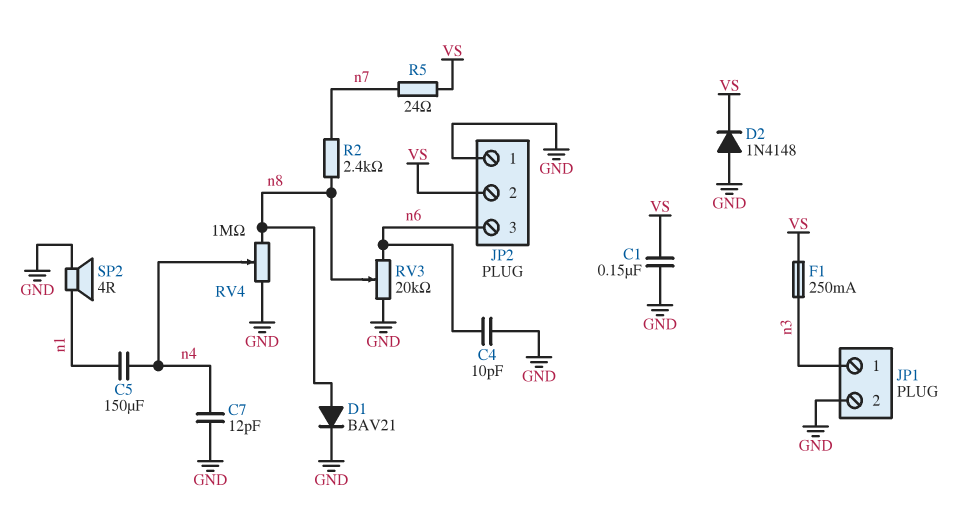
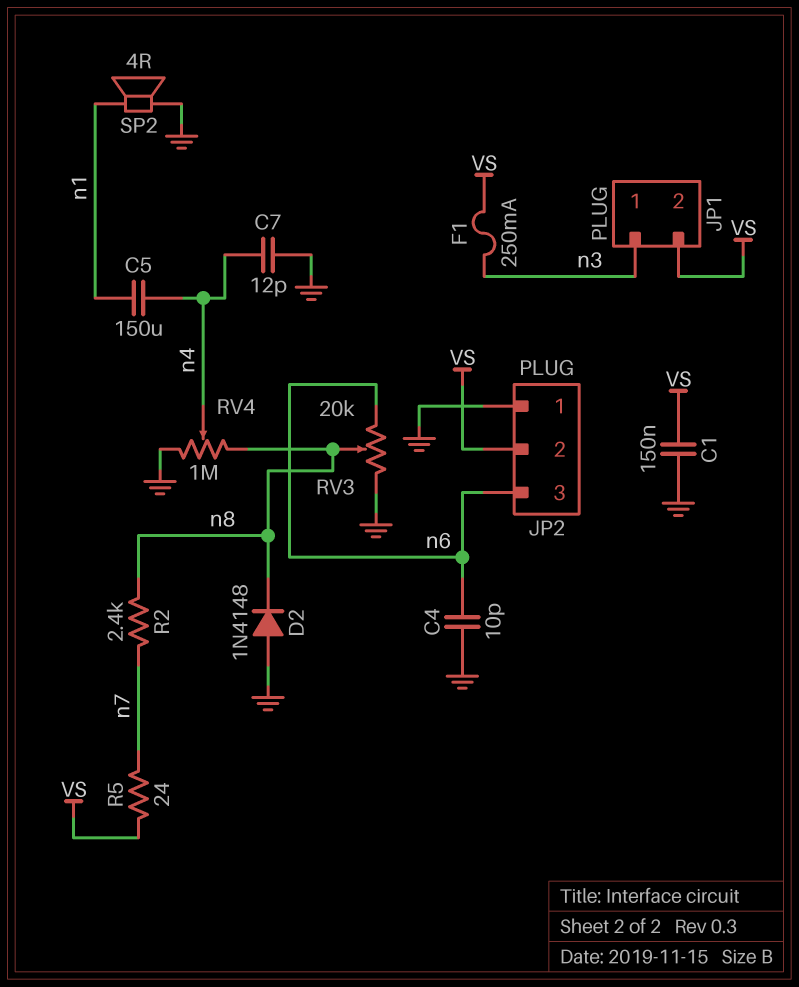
D1: diode BAV21 (A n8, K GND) -> none
D2: diode 1N4148 (A GND, K VS) -> diode 1N4148 (A GND, K n8)
JP1 pin 2: GND -> VS

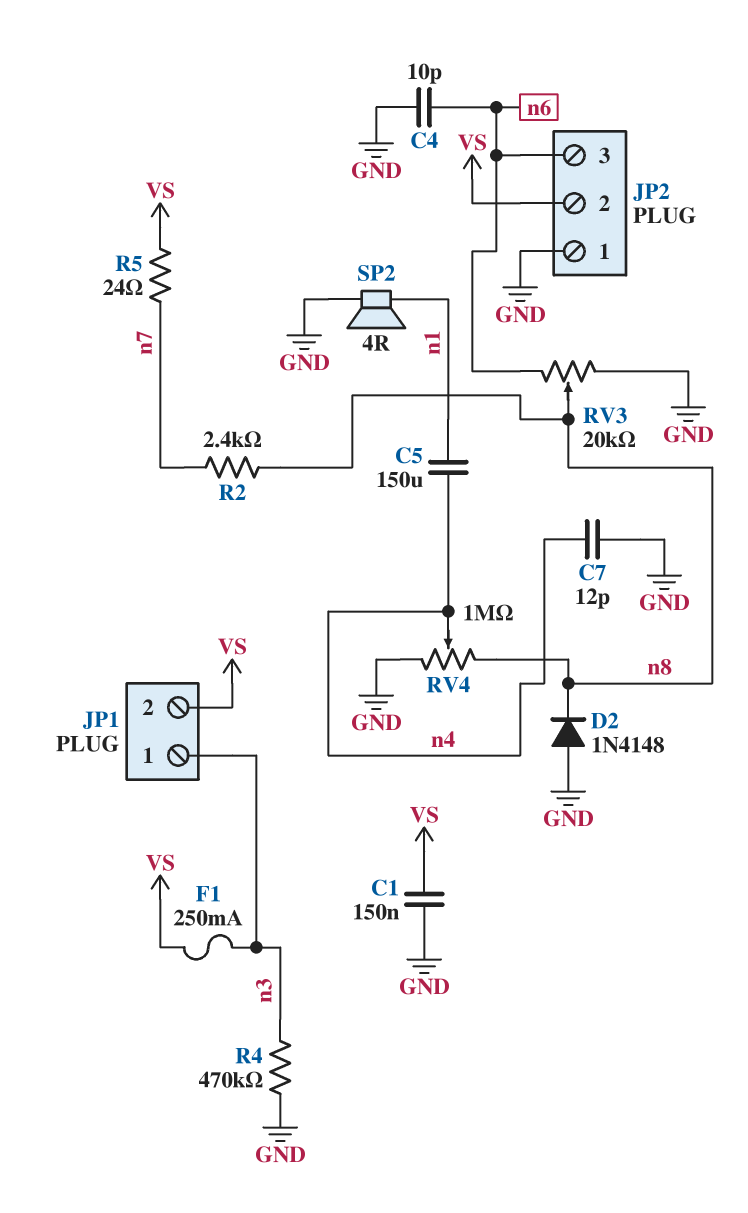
R4: none -> 470k (GND, n3)

